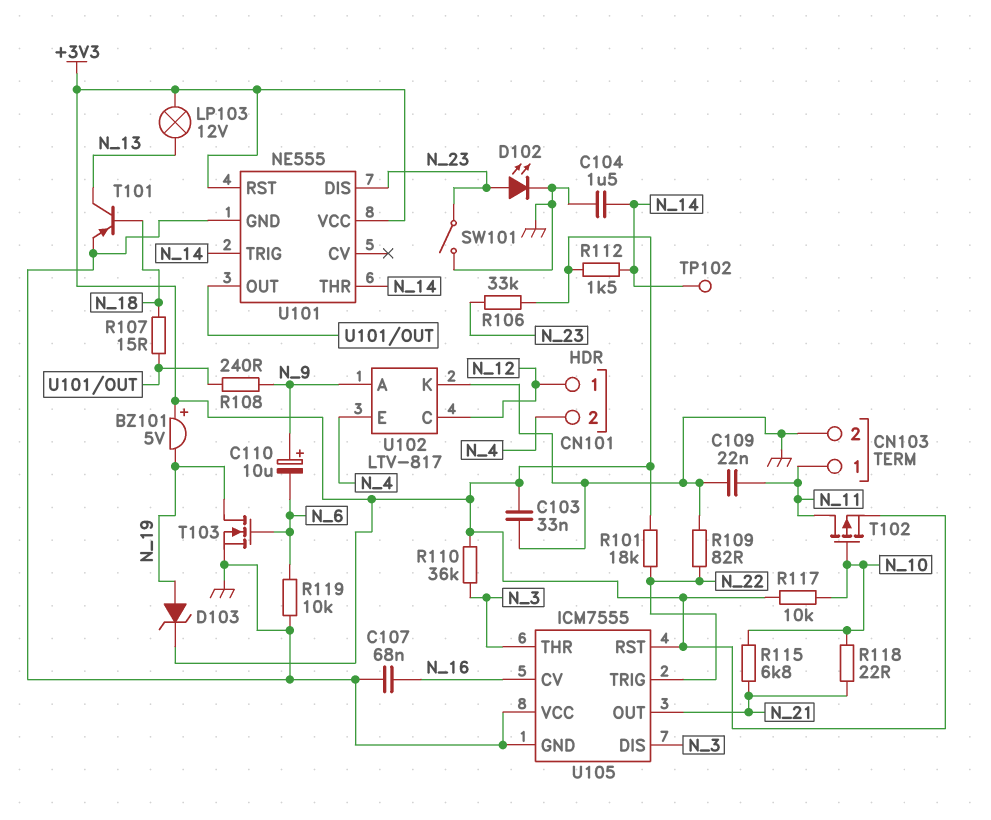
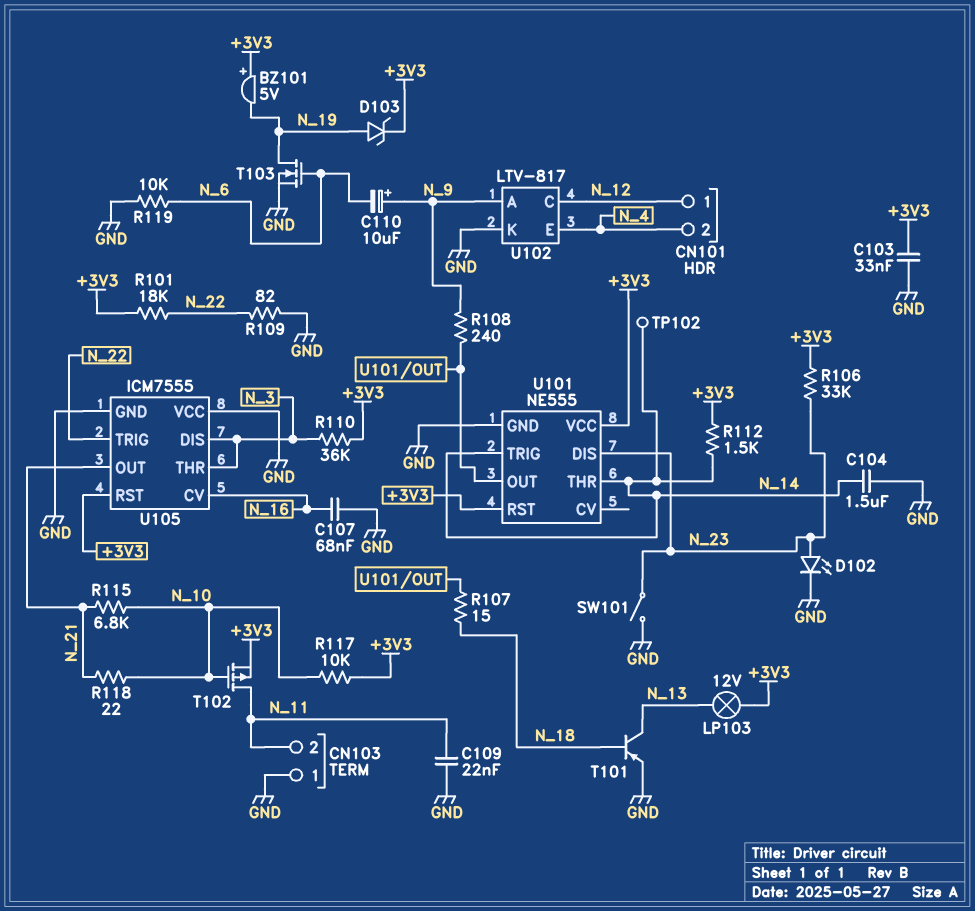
CN103 pin 1: N_11 -> GND
CN103 pin 2: GND -> N_11

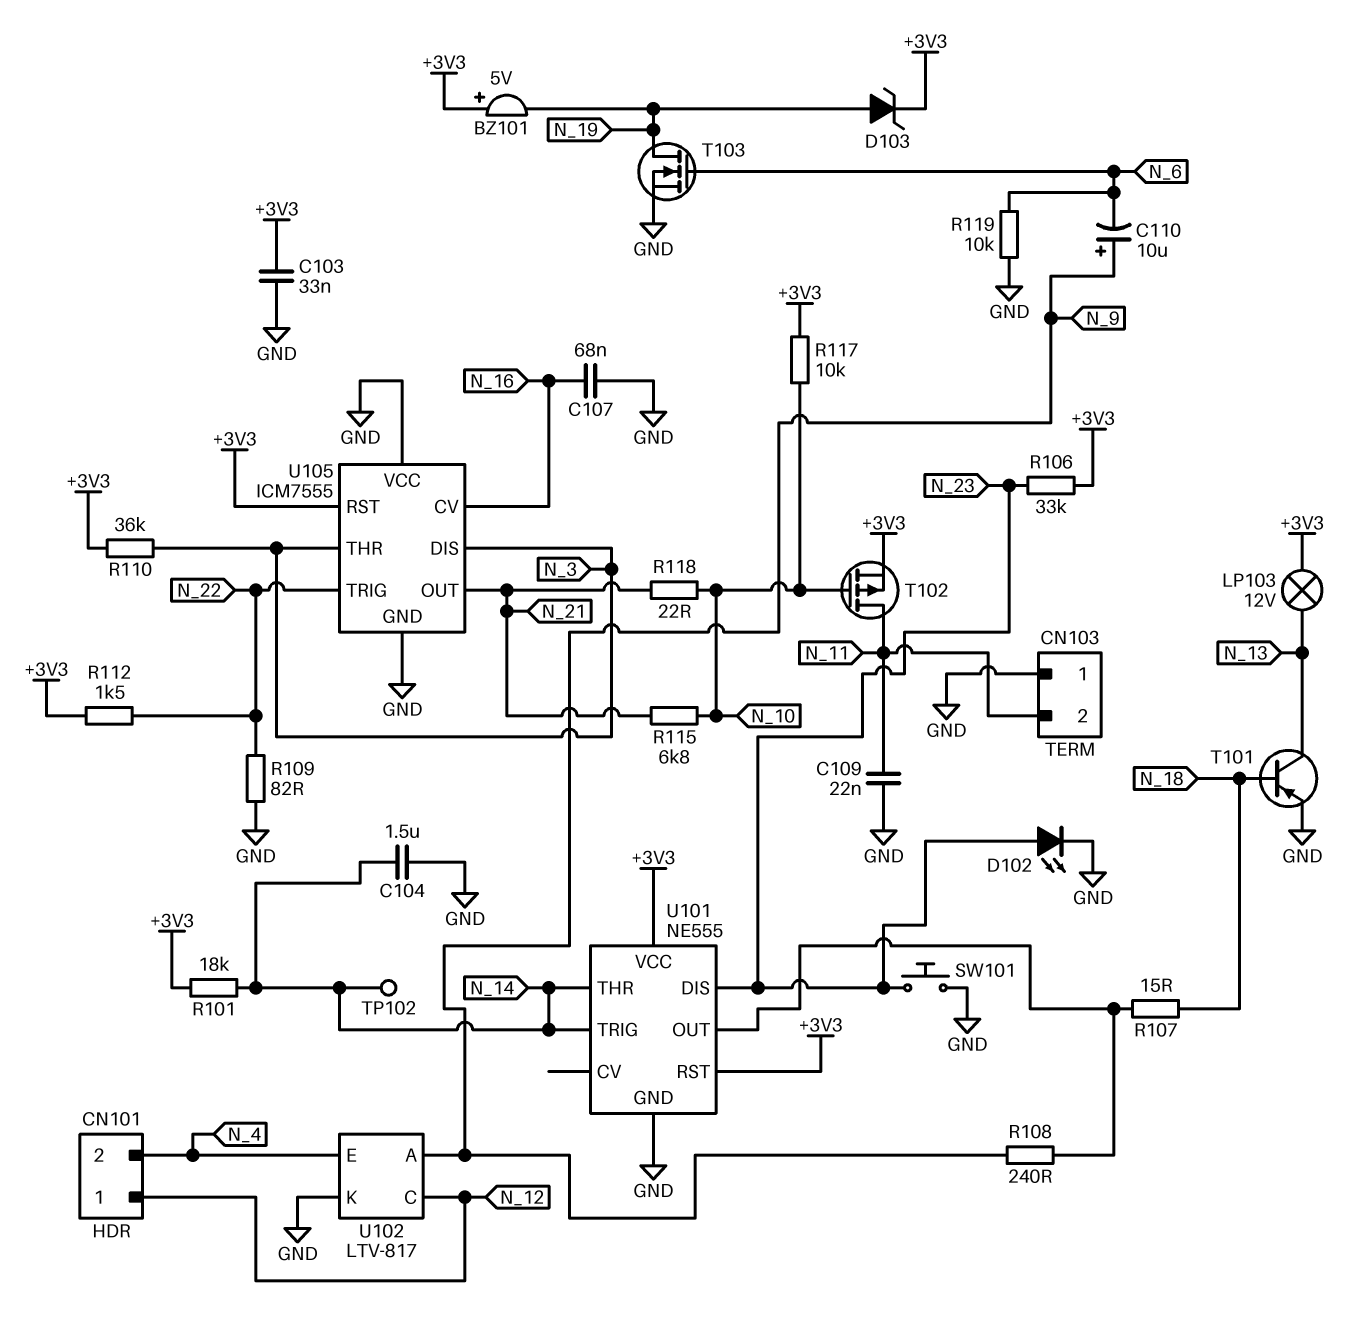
R101: 18k (+3V3, N_22) -> 18k (+3V3, N_14)
R112: 1.5k (+3V3, N_14) -> 1.5k (+3V3, N_22)
SW101: switch (GND, N_23) -> button (GND, N_23)

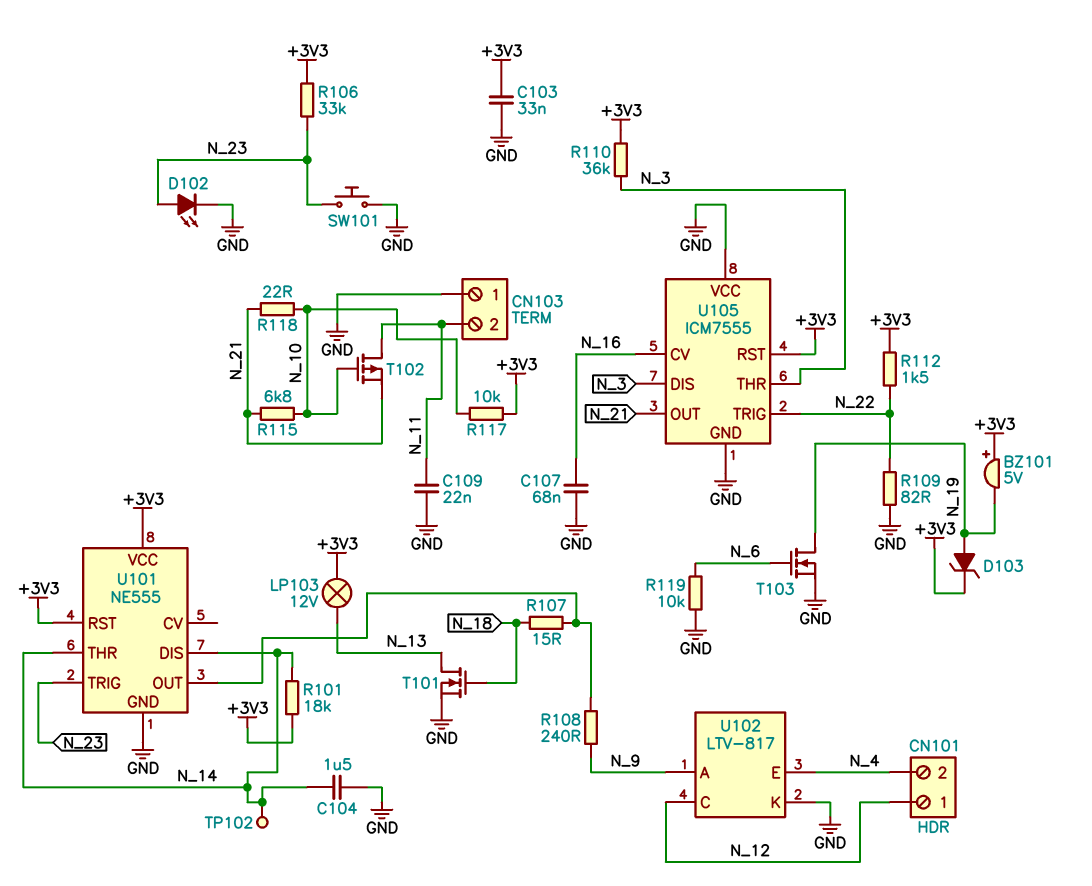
C110: 10uF (plus N_9, minus N_6) -> none
T101: PNP (B N_18, C N_13, E GND) -> NMOS (G N_18, D N_13, S GND)
T102: PMOS (G N_10, D N_11, S +3V3) -> PMOS (G N_10, D N_11, S N_21)
U101 pin DIS: N_23 -> N_14
U101 pin TRIG: N_14 -> N_23

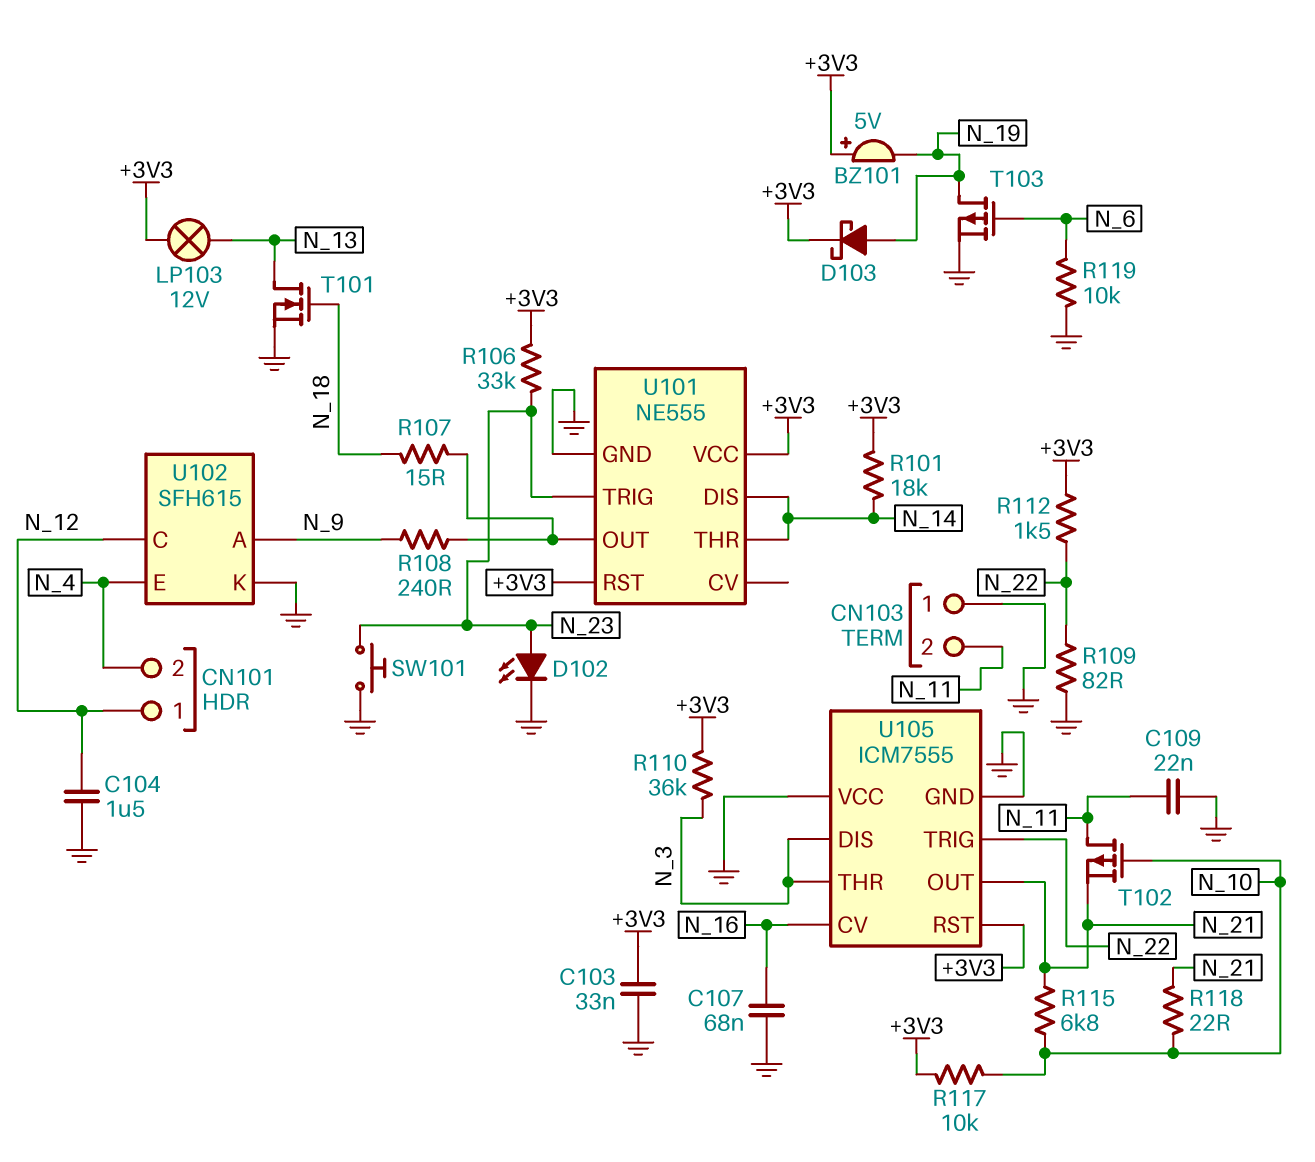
C104: 1.5uF (GND, N_14) -> 1.5uF (GND, N_12)
D103: zener (A N_19, K +3V3) -> schottky (A N_19, K +3V3)
T103: NMOS (G N_6, D N_19, S GND) -> PMOS (G N_6, D N_19, S GND)
TP102: test point (N_14) -> none
U102: LTV-817 -> SFH615

